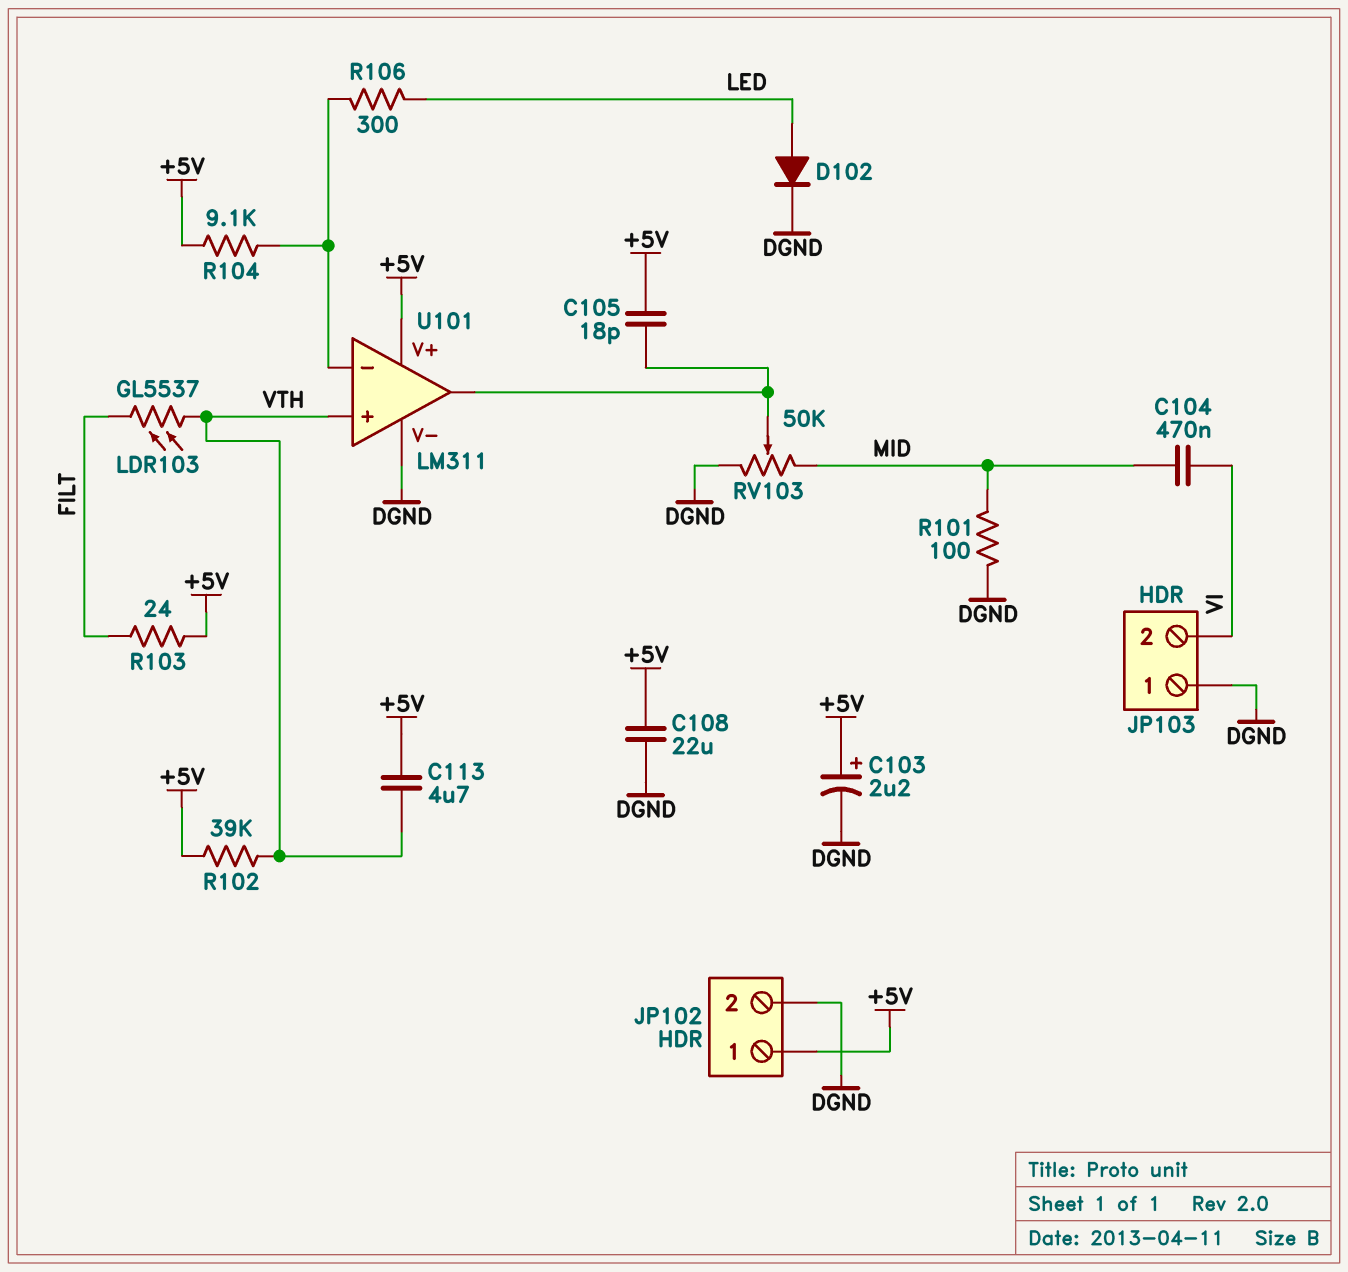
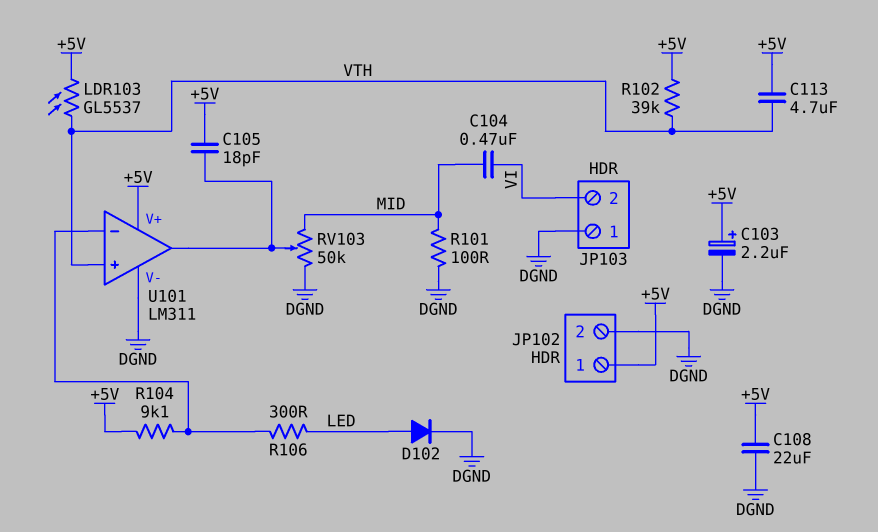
LDR103: GL5537 (FILT, VTH) -> GL5537 (+5V, VTH)
R103: 24 (+5V, FILT) -> none

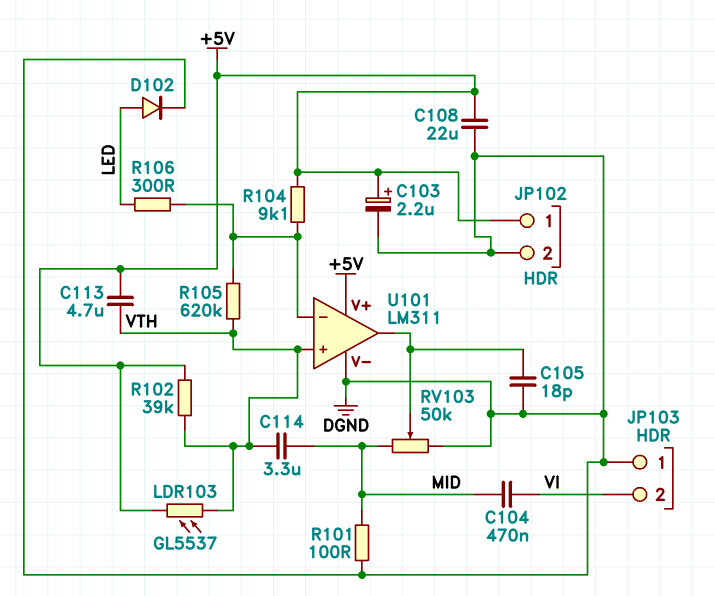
C105: 18pF (+5V, U101/out) -> 18pF (DGND, U101/out)
C114: none -> 3.3uF (MID, VTH)
R105: none -> 620k (U101/in-, VTH)

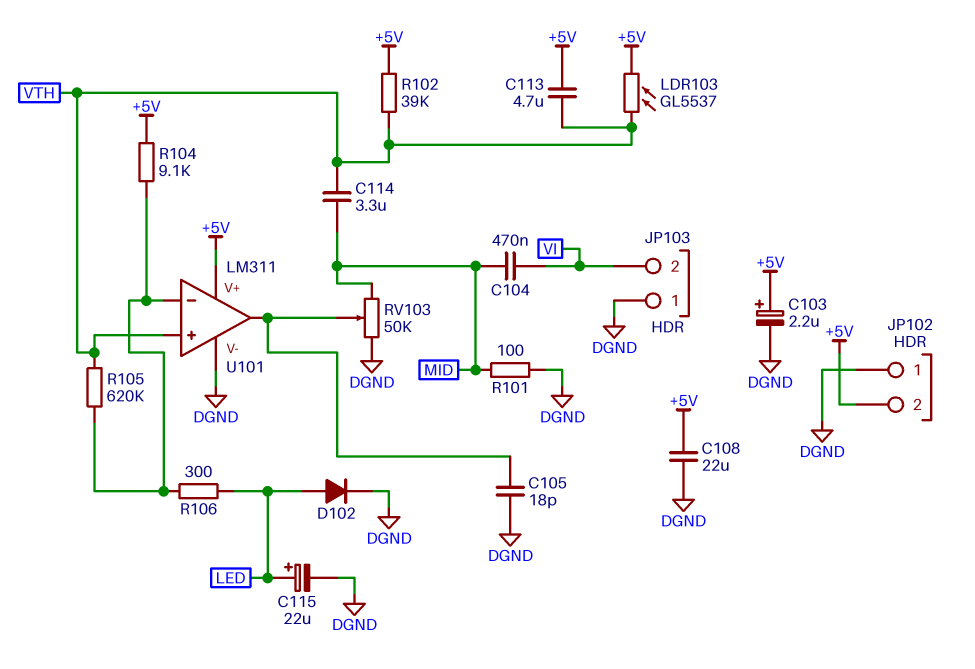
C115: none -> 22uF (plus LED, minus DGND)
JP102 pin 1: +5V -> DGND
JP102 pin 2: DGND -> +5V

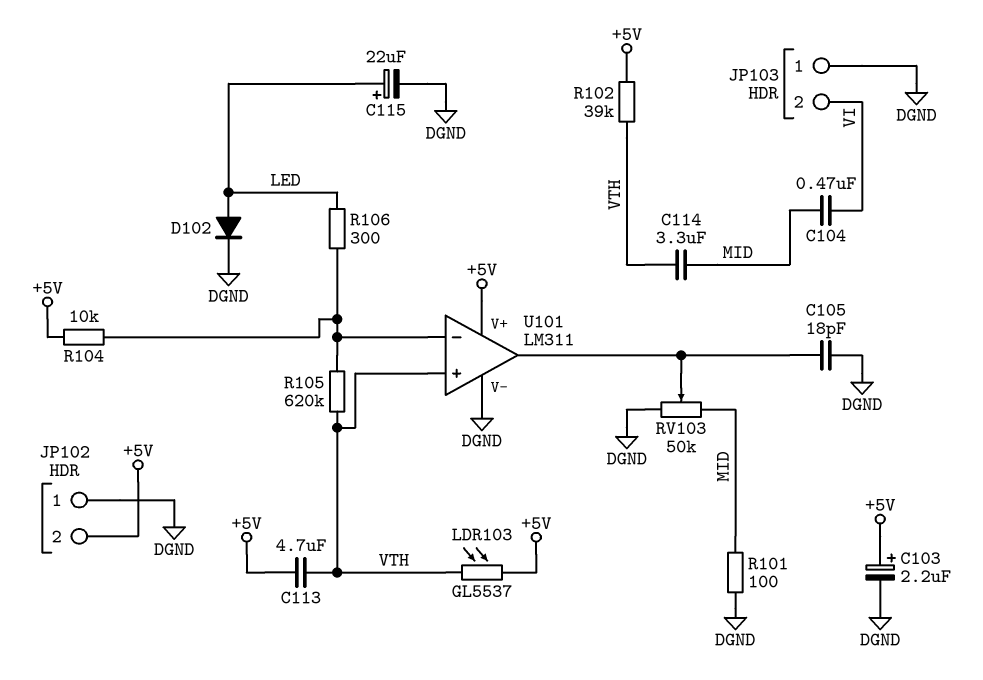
C108: 22uF (+5V, DGND) -> none
R104: 9.1k (+5V, U101/in-) -> 10k (+5V, U101/in-)

